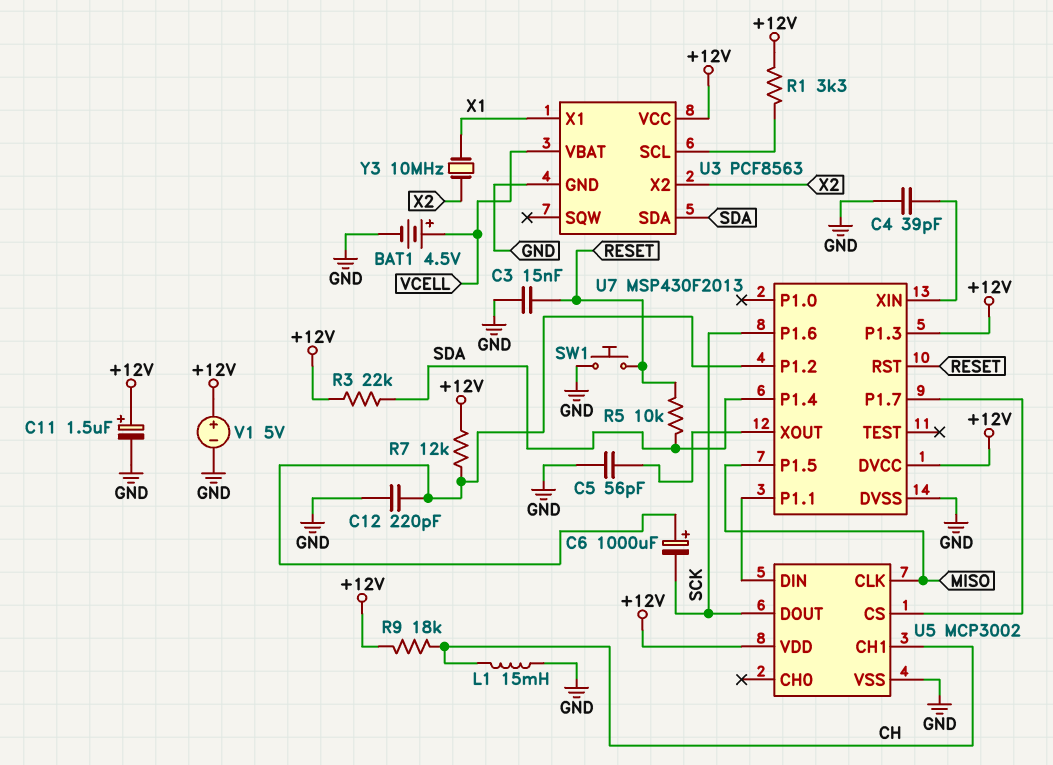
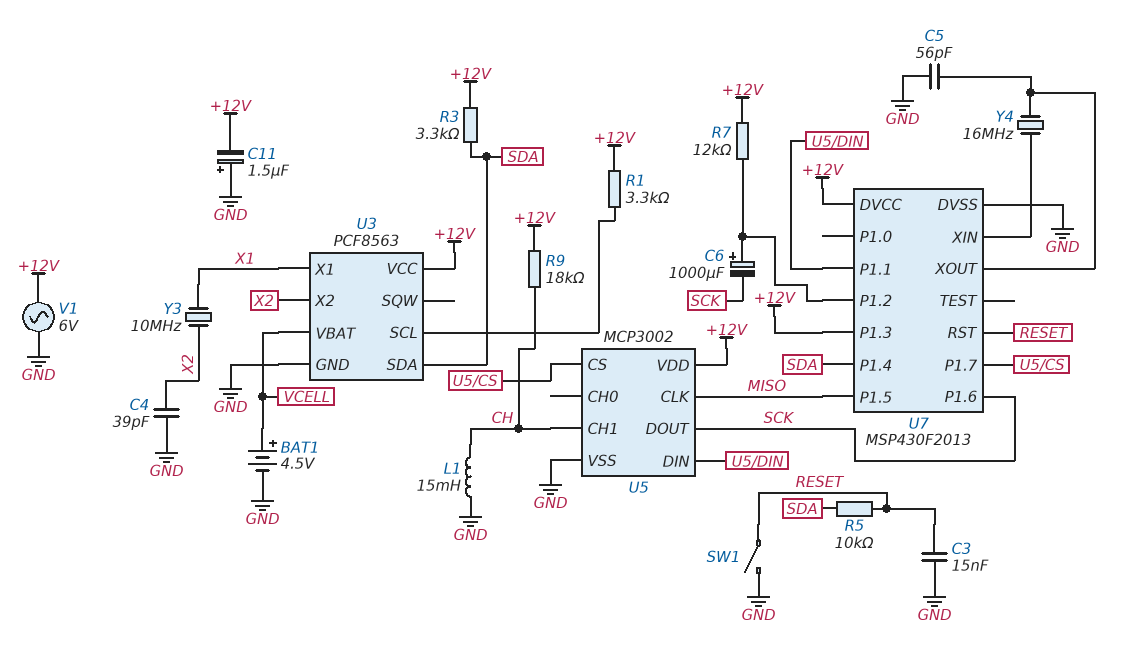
C4: 39pF (GND, U7/XIN) -> 39pF (GND, X2)
C11: 1.5uF (plus +12V, minus GND) -> 1.5uF (plus GND, minus +12V)
C12: 220pF (GND, U7/P1.2) -> none
R3: 22k (+12V, SDA) -> 3.3k (+12V, SDA)
SW1: button (GND, RESET) -> switch (GND, RESET)
V1: 5V (plus +12V, minus GND) -> AC 6V (+12V, GND)
Y4: none -> 16MHz (U7/XIN, U7/XOUT)

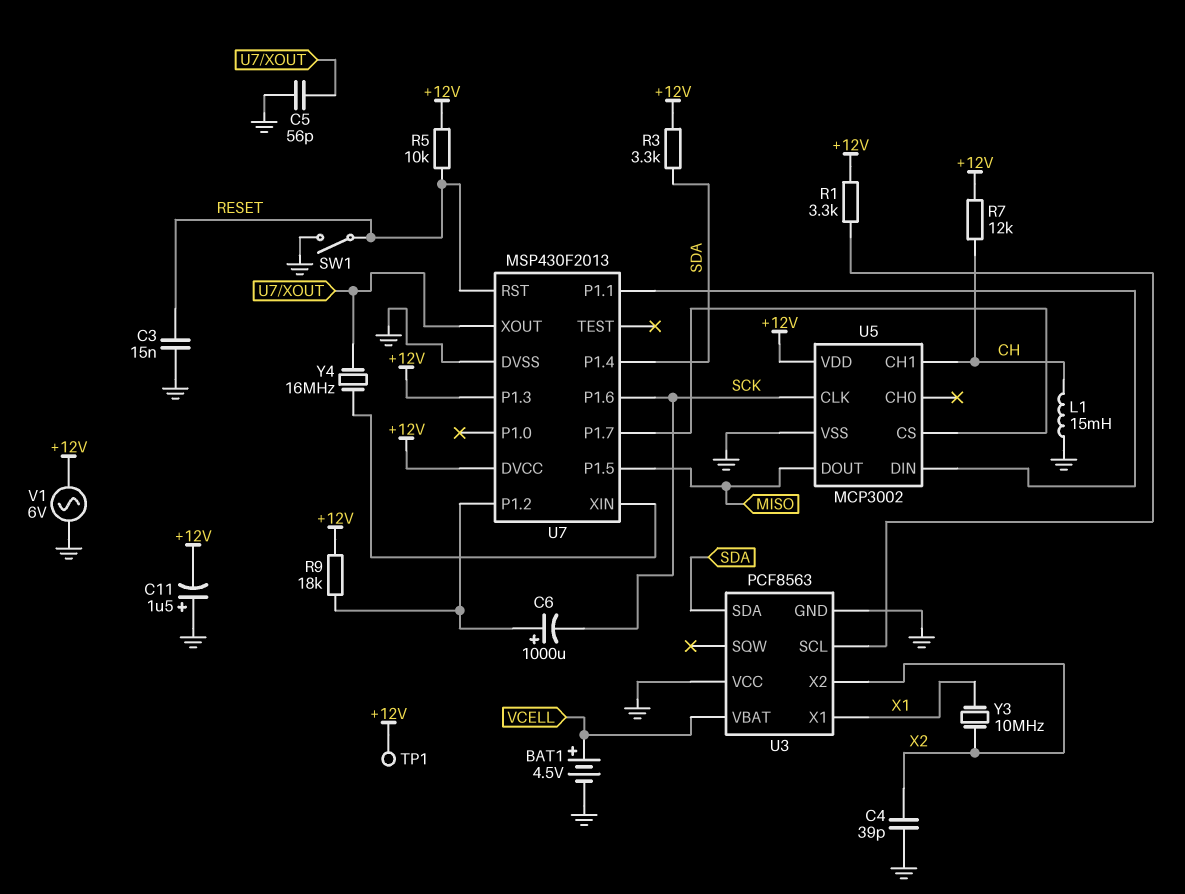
R5: 10k (RESET, SDA) -> 10k (+12V, RESET)
R7: 12k (+12V, U7/P1.2) -> 12k (+12V, CH)
R9: 18k (+12V, CH) -> 18k (+12V, U7/P1.2)
TP1: none -> test point (+12V)
U3 pin VCC: +12V -> GND
U5 pin CLK: MISO -> SCK
U5 pin DOUT: SCK -> MISO

